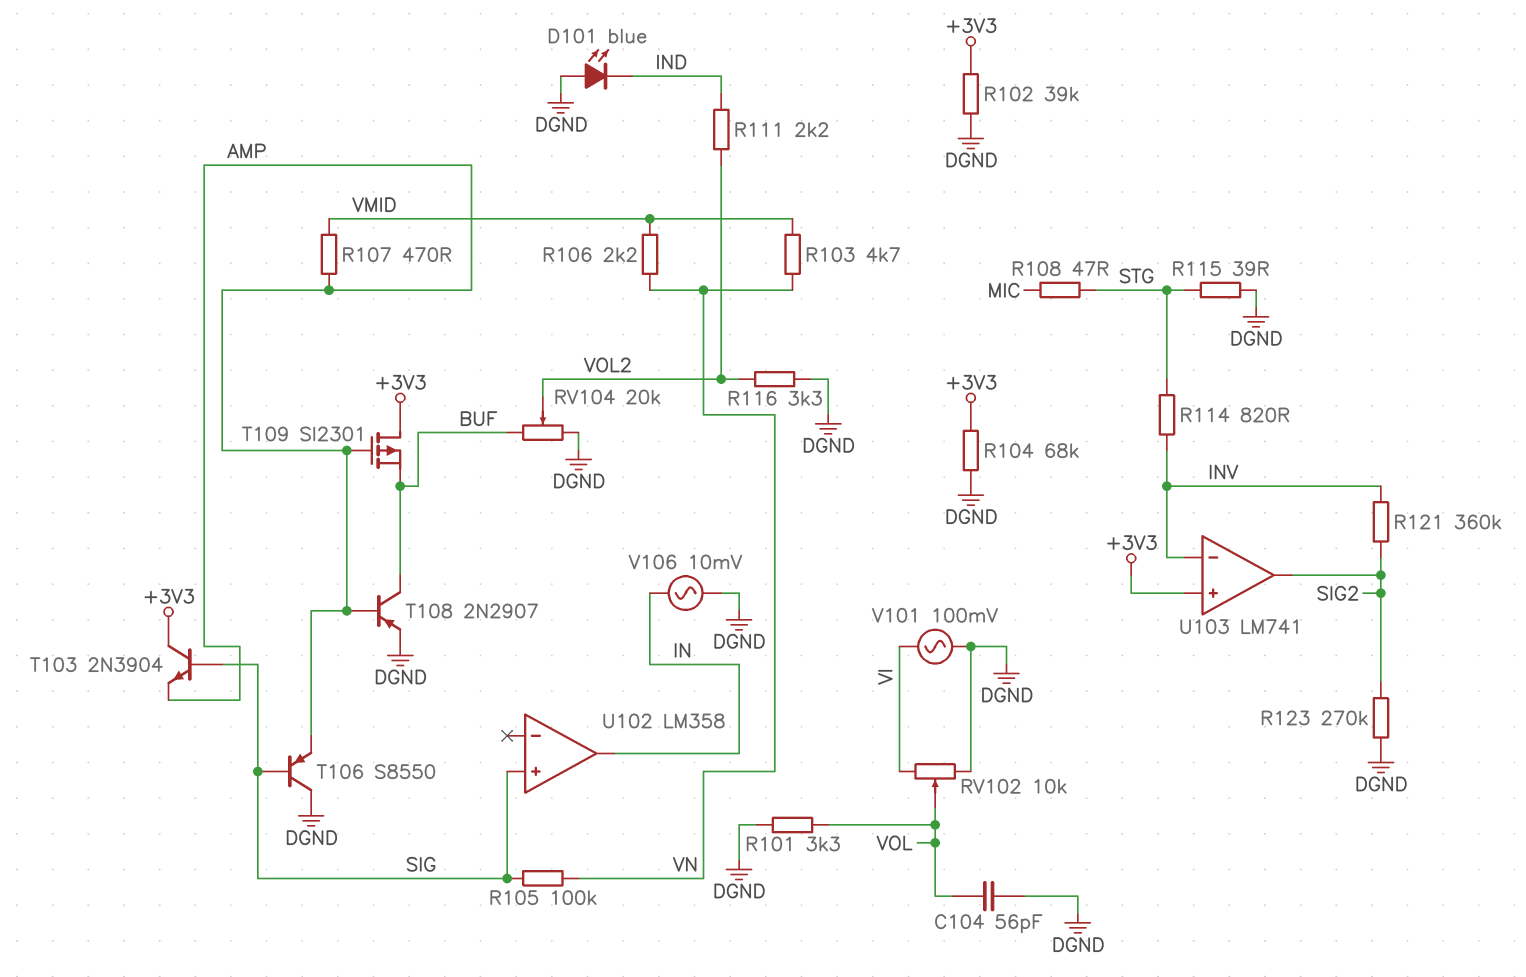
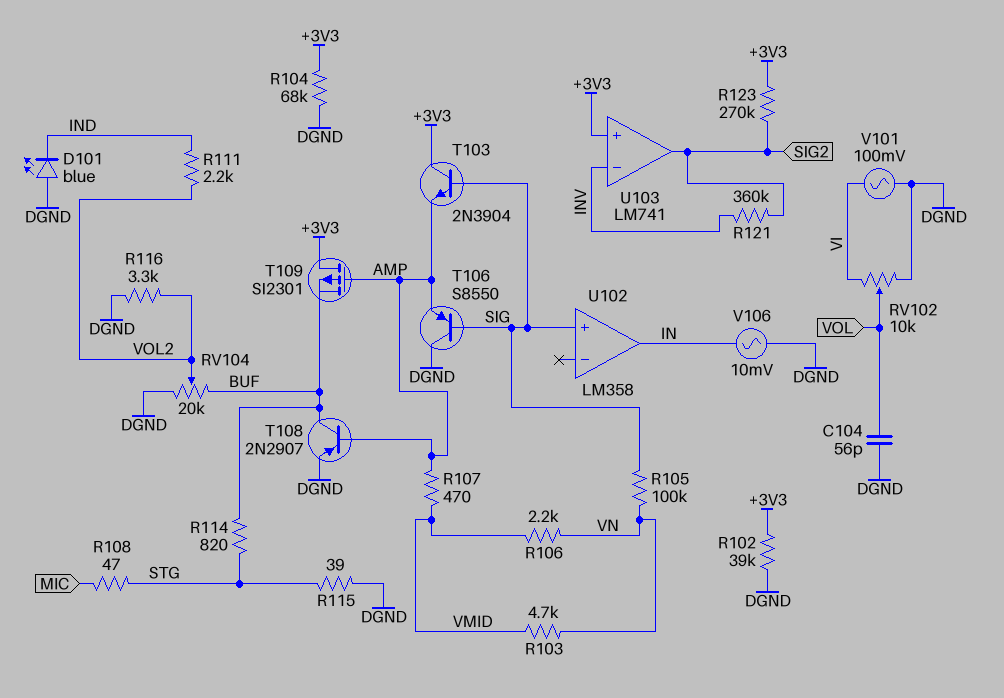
R101: 3.3k (DGND, VOL) -> none
R114: 820 (INV, STG) -> 820 (BUF, STG)
R123: 270k (DGND, SIG2) -> 270k (+3V3, SIG2)

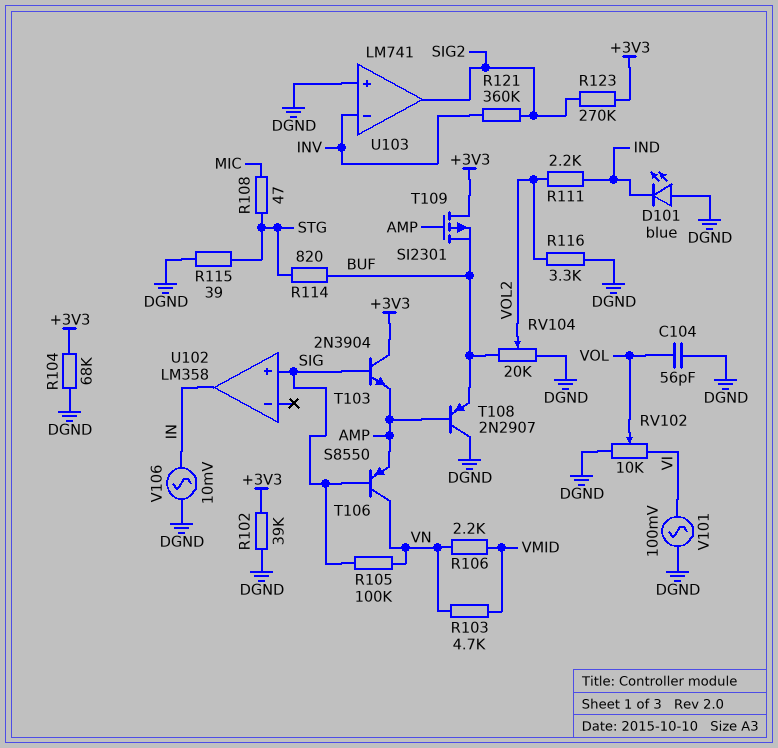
R107: 470 (AMP, VMID) -> none
T106: PNP S8550 (B SIG, C DGND, E AMP) -> PNP S8550 (B SIG, C VN, E AMP)
T108: PNP 2N2907 (B AMP, C BUF, E DGND) -> PNP 2N2907 (B AMP, C DGND, E BUF)
U103 pin in+: +3V3 -> DGND

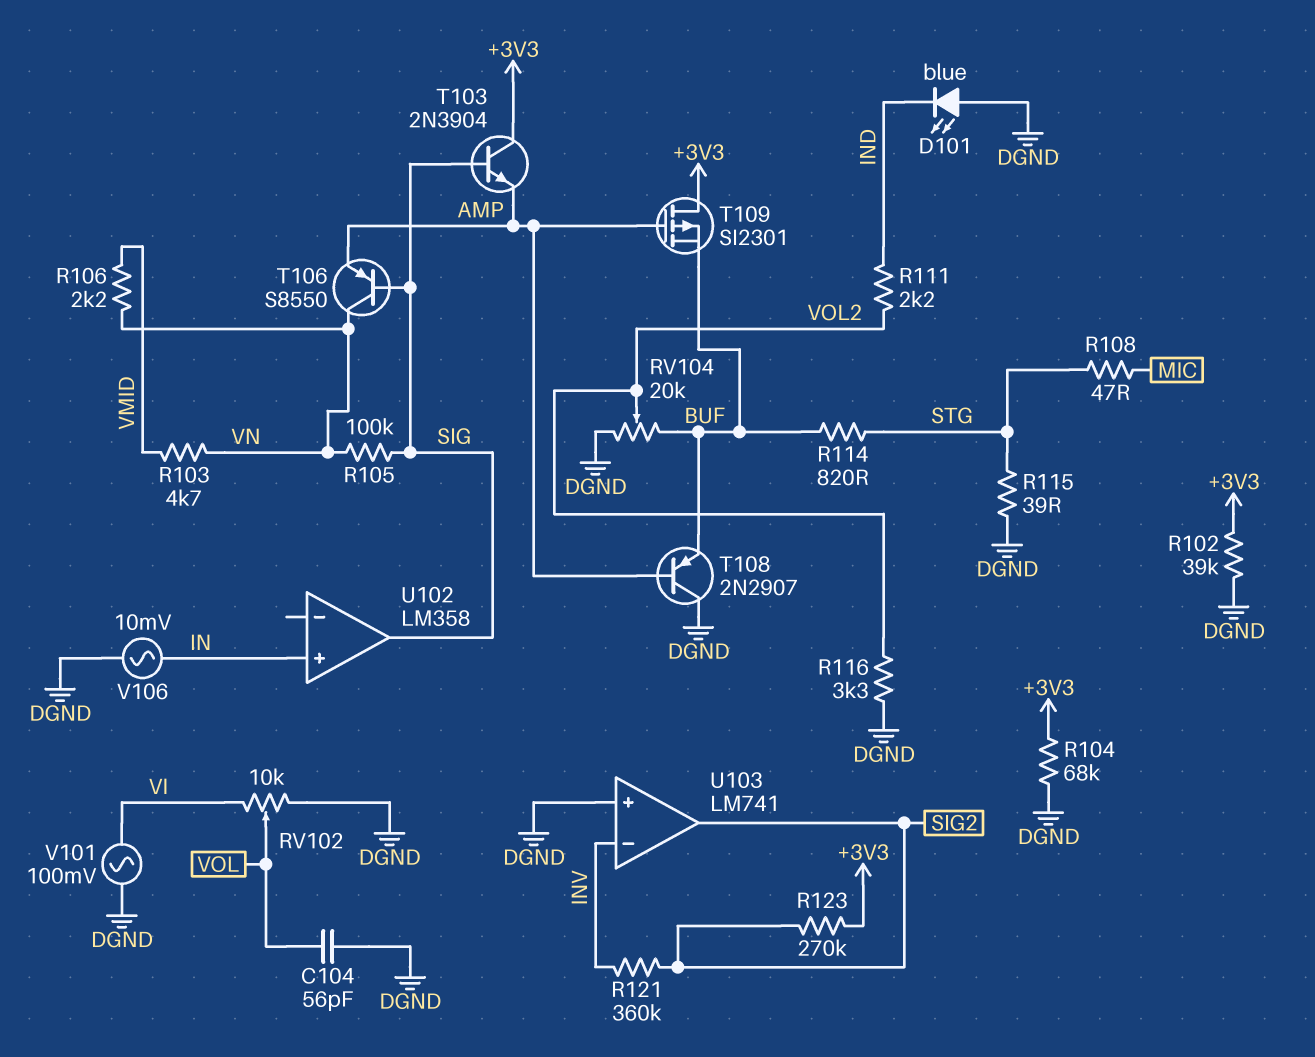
U102 pin in+: SIG -> IN
U102 pin out: IN -> SIG

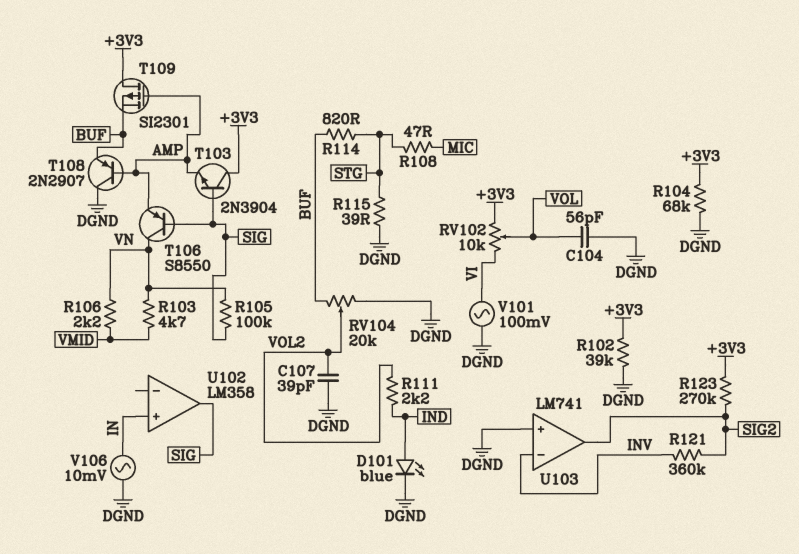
C107: none -> 39pF (DGND, VOL2)
D101: LED blue (A DGND, K IND) -> LED blue (A IND, K DGND)
R116: 3.3k (DGND, VOL2) -> none
RV102: 10k (DGND, VI, wiper VOL) -> 10k (+3V3, VI, wiper VOL)

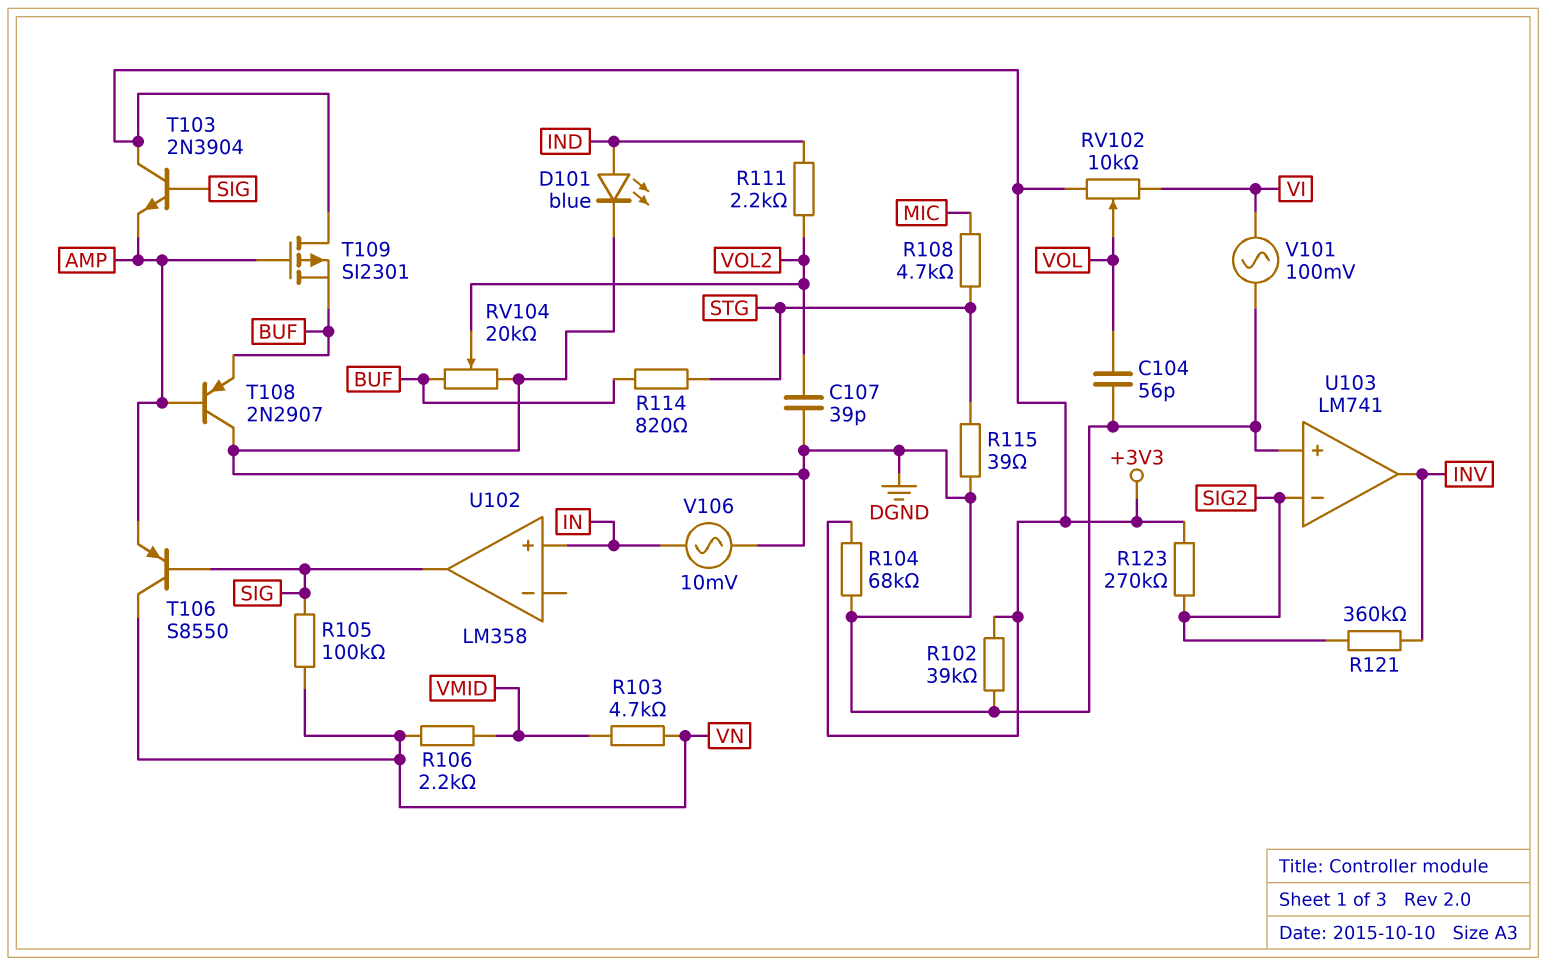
R108: 47 (MIC, STG) -> 4.7k (MIC, STG)
U103 pin in-: INV -> SIG2
U103 pin out: SIG2 -> INV

